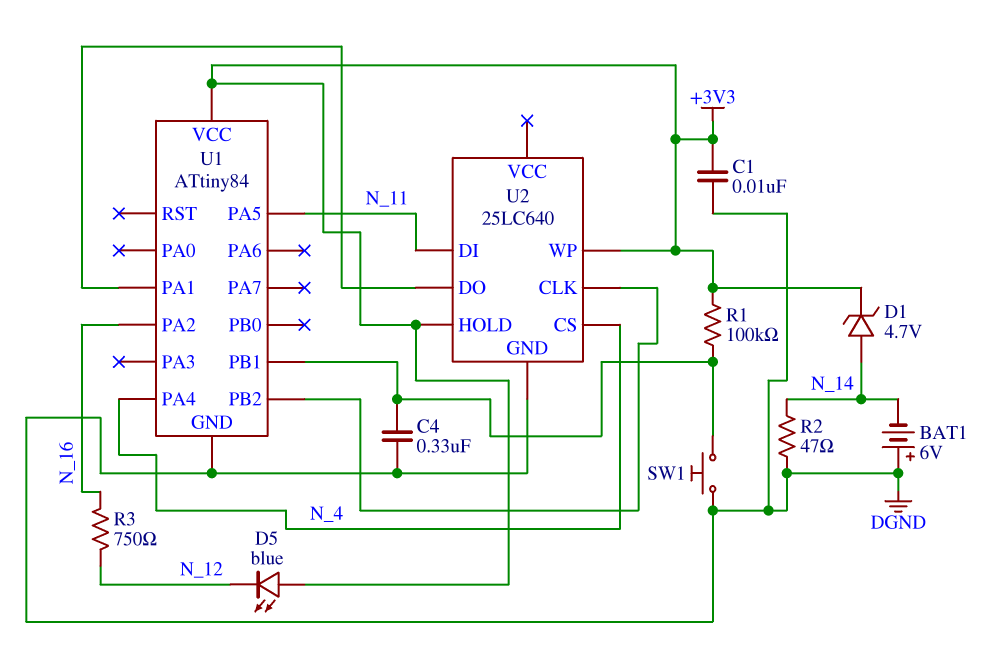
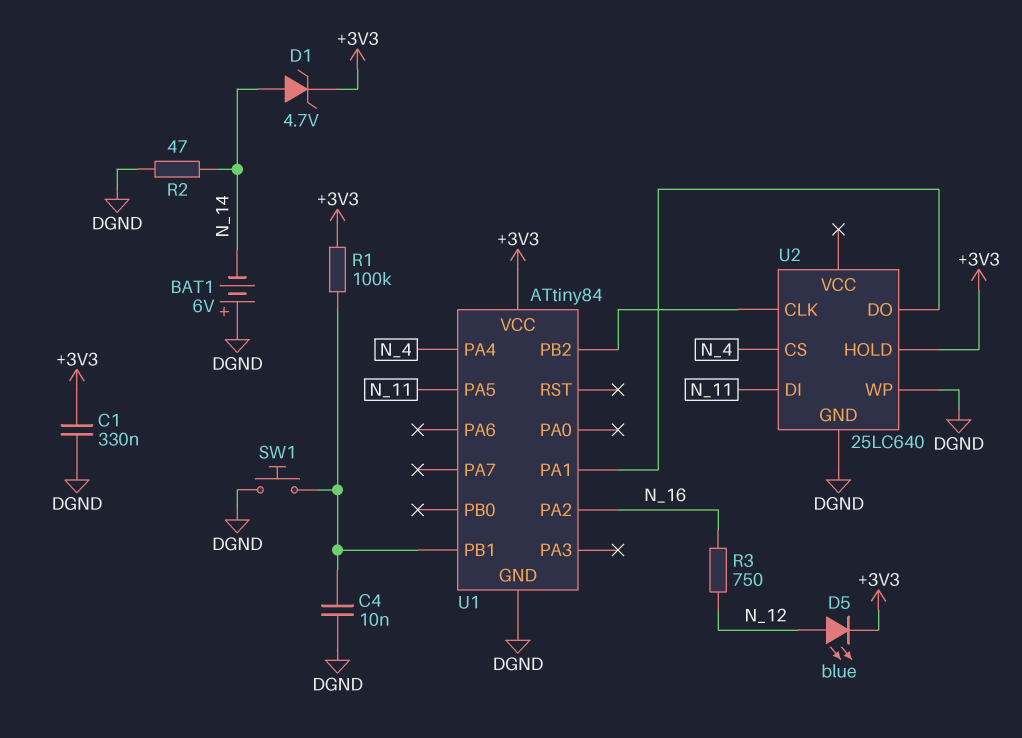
C1: 10nF (+3V3, DGND) -> 330nF (+3V3, DGND)
C4: 330nF (DGND, U1/PB1) -> 10nF (DGND, U1/PB1)
D5: LED blue (A +3V3, K N_12) -> LED blue (A N_12, K +3V3)
U2 pin WP: +3V3 -> DGND

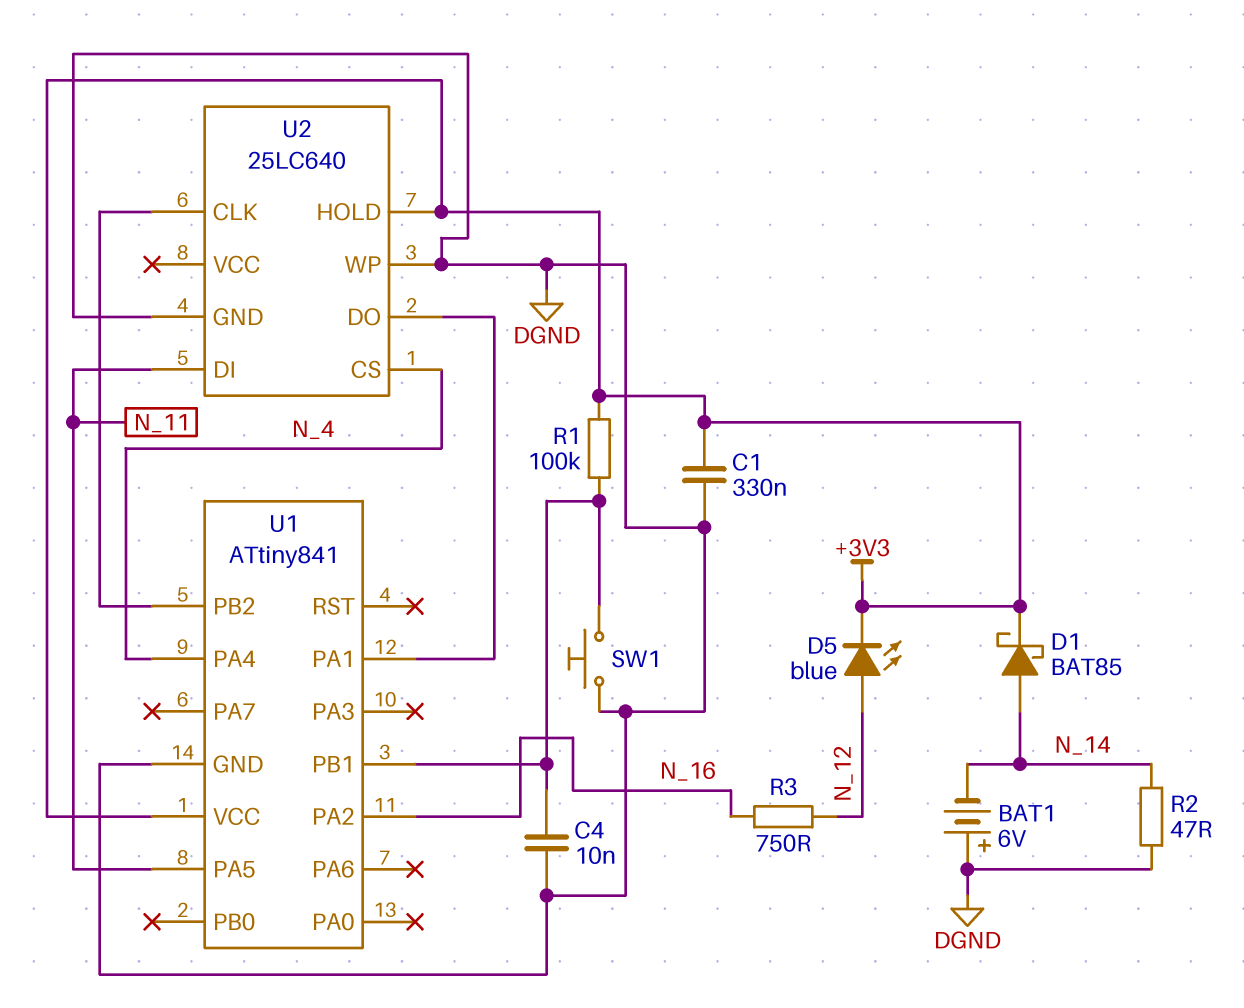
D1: zener 4.7V (A N_14, K +3V3) -> schottky BAT85 (A N_14, K +3V3)
U1: ATtiny84 -> ATtiny841

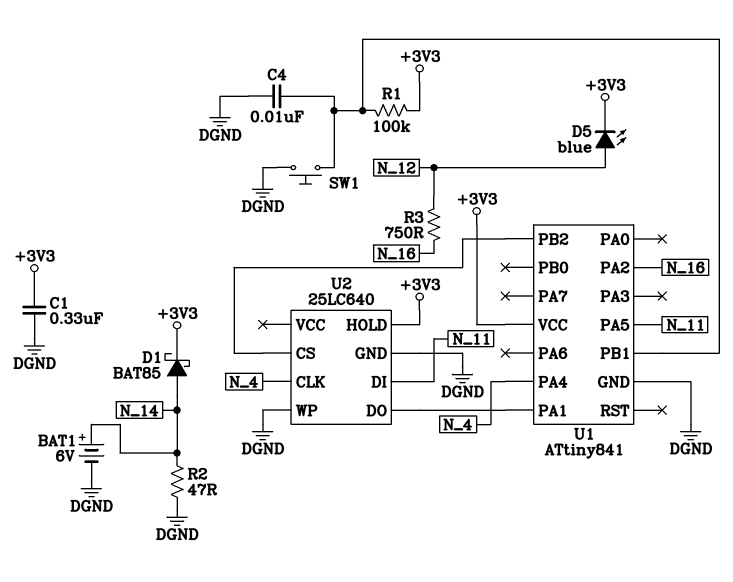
BAT1: 6V (plus DGND, minus N_14) -> 6V (plus N_14, minus DGND)
U2 pin CLK: U1/PB2 -> N_4
U2 pin CS: N_4 -> U1/PB2

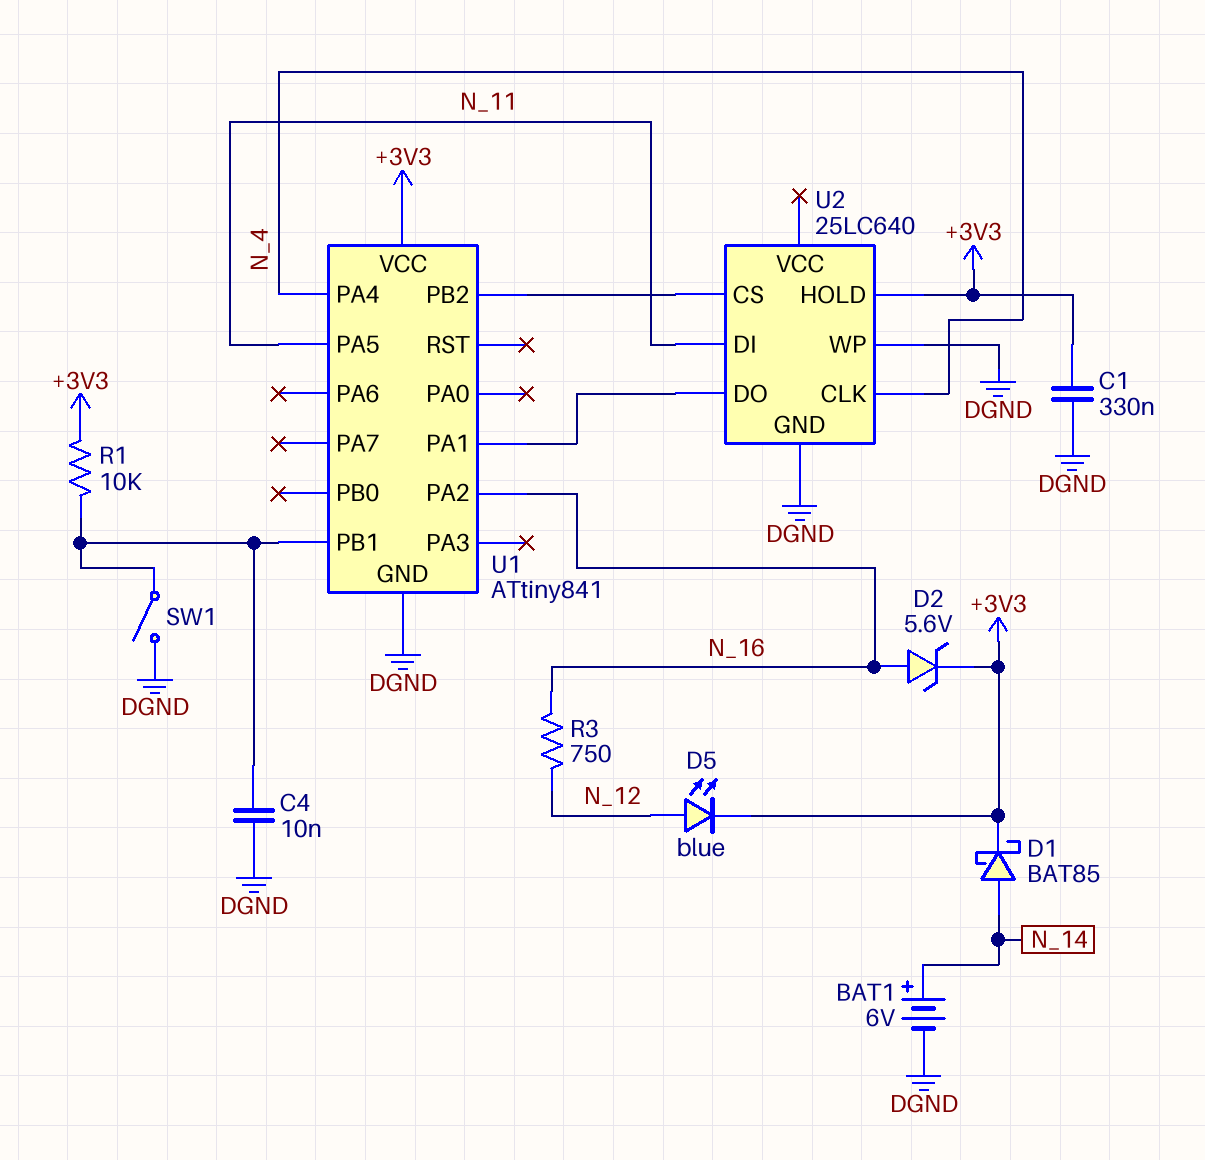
D2: none -> zener 5.6V (A N_16, K +3V3)
R1: 100k (+3V3, U1/PB1) -> 10k (+3V3, U1/PB1)
R2: 47 (DGND, N_14) -> none
SW1: button (DGND, U1/PB1) -> switch (DGND, U1/PB1)

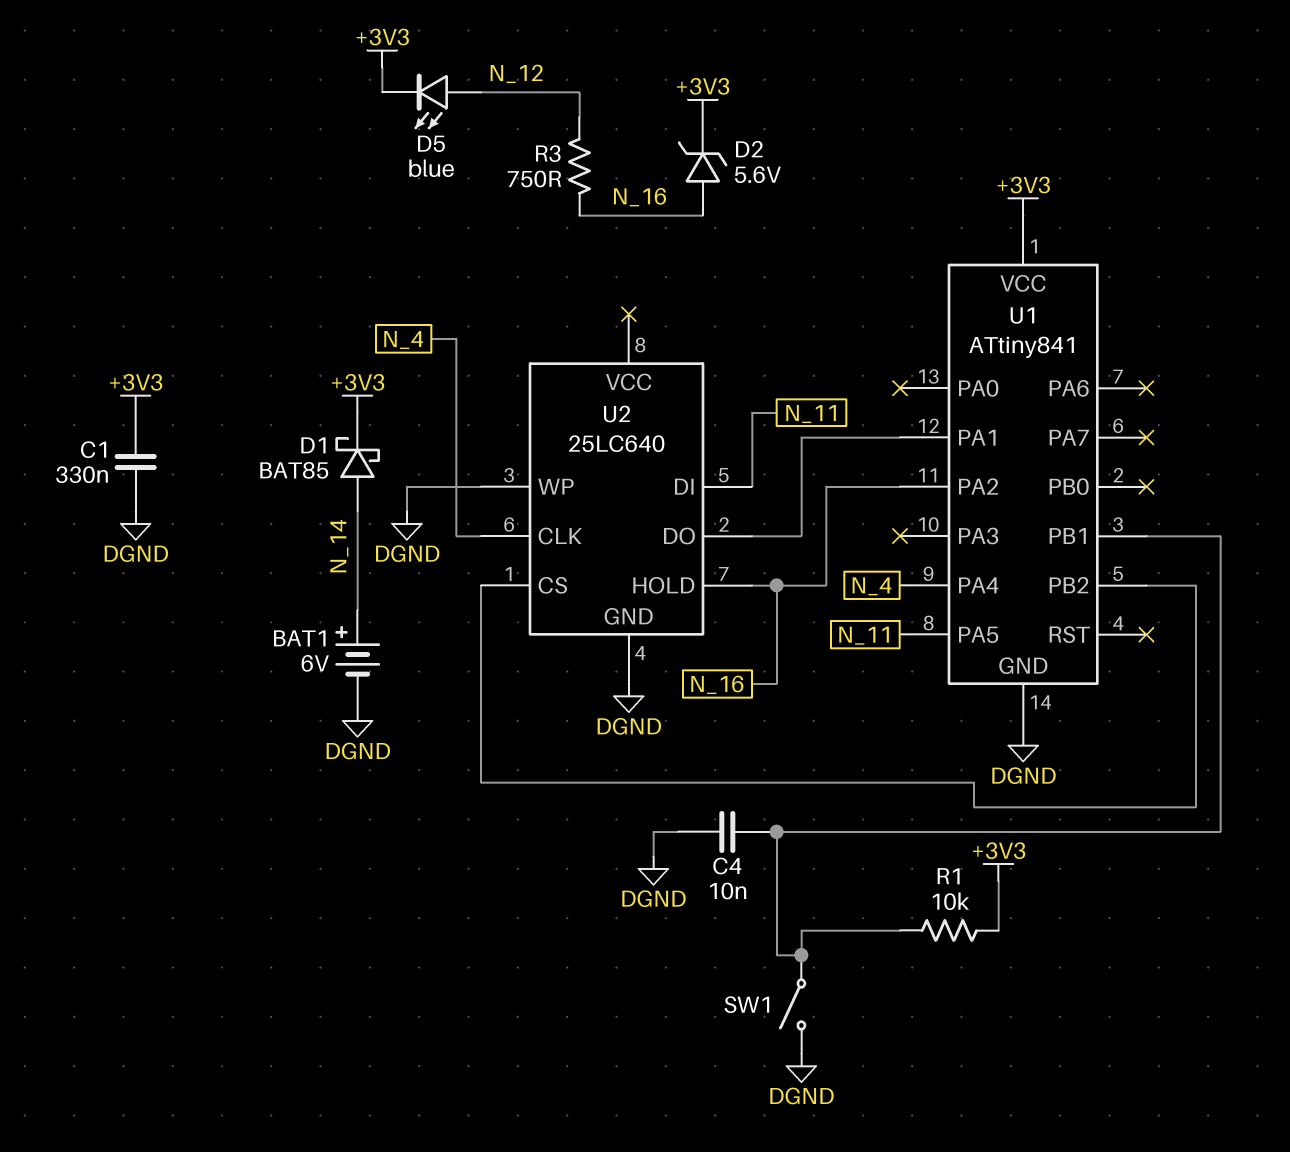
U2 pin HOLD: +3V3 -> N_16

